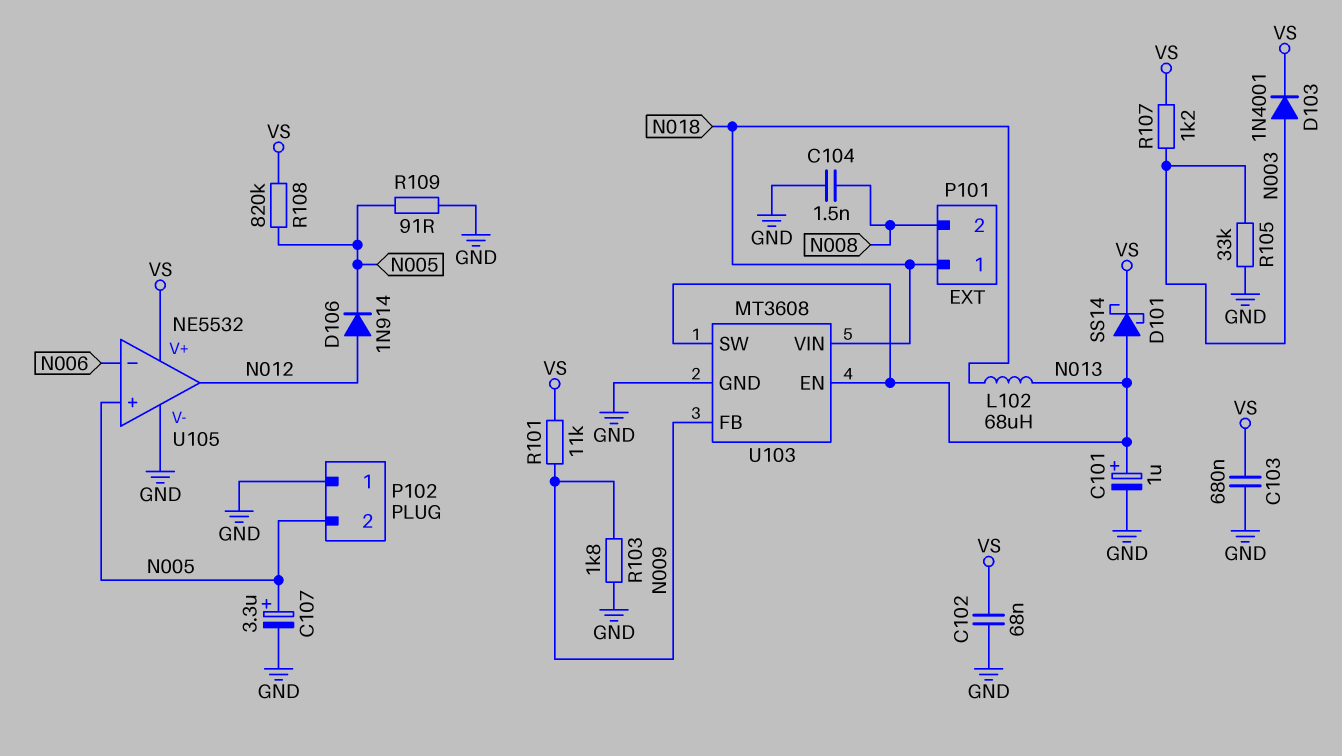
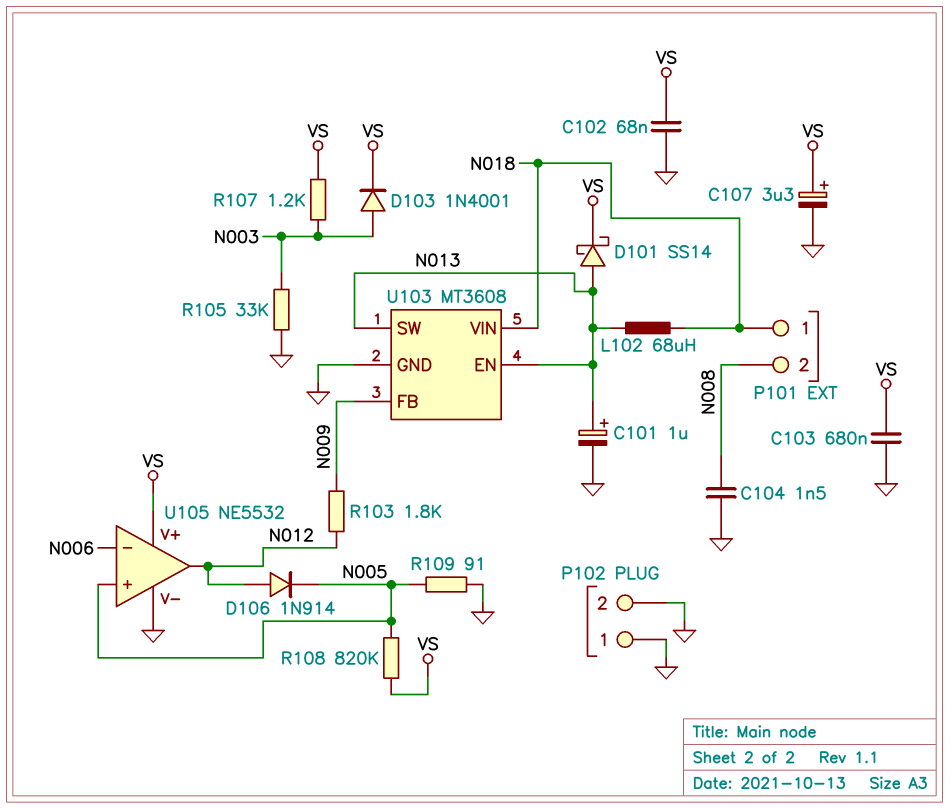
C107: 3.3uF (plus N005, minus GND) -> 3.3uF (plus VS, minus GND)
P102 pin 2: N005 -> GND
R101: 11k (N009, VS) -> none
R103: 1.8k (GND, N009) -> 1.8k (N009, N012)

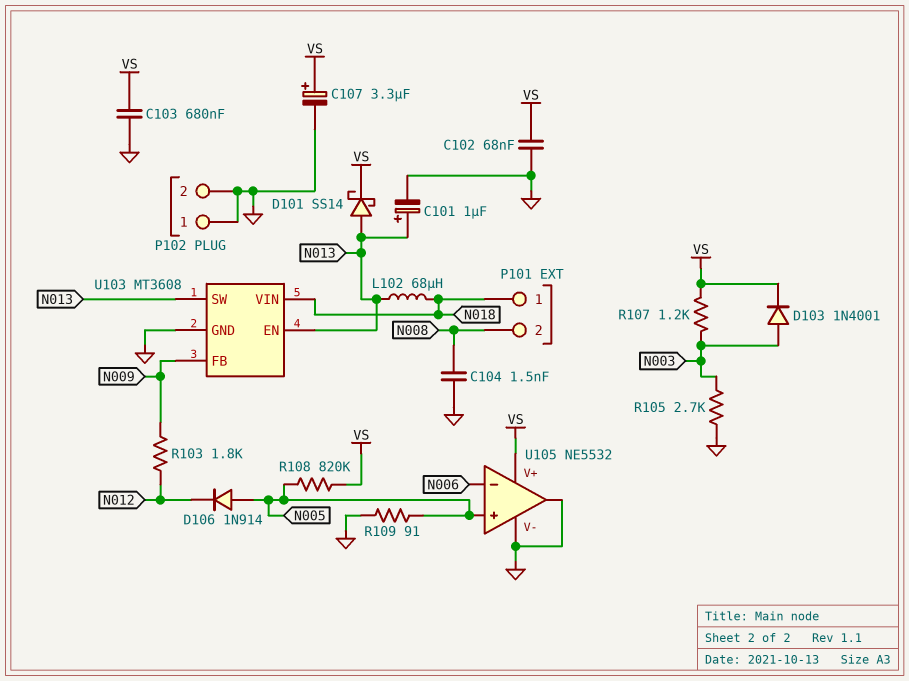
D106: diode 1N914 (A N012, K N005) -> diode 1N914 (A N005, K N012)
R105: 33k (GND, N003) -> 2.7k (GND, N003)
U105 pin out: N012 -> GND

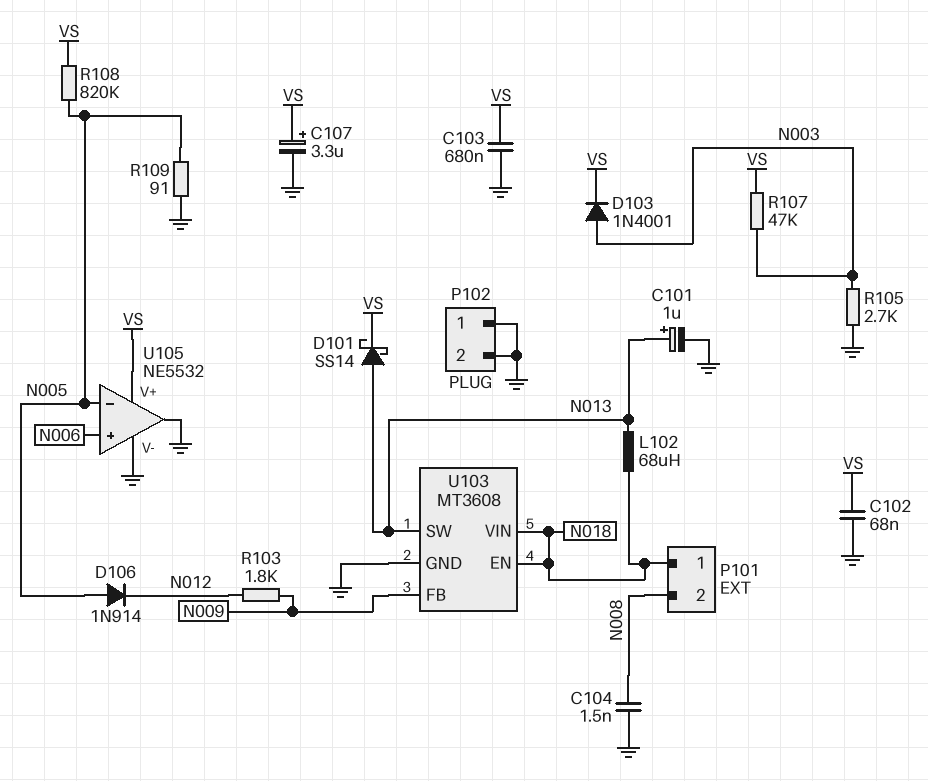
R107: 1.2k (N003, VS) -> 47k (N003, VS)
U103 pin EN: N013 -> N018
U105 pin in+: N005 -> N006
U105 pin in-: N006 -> N005

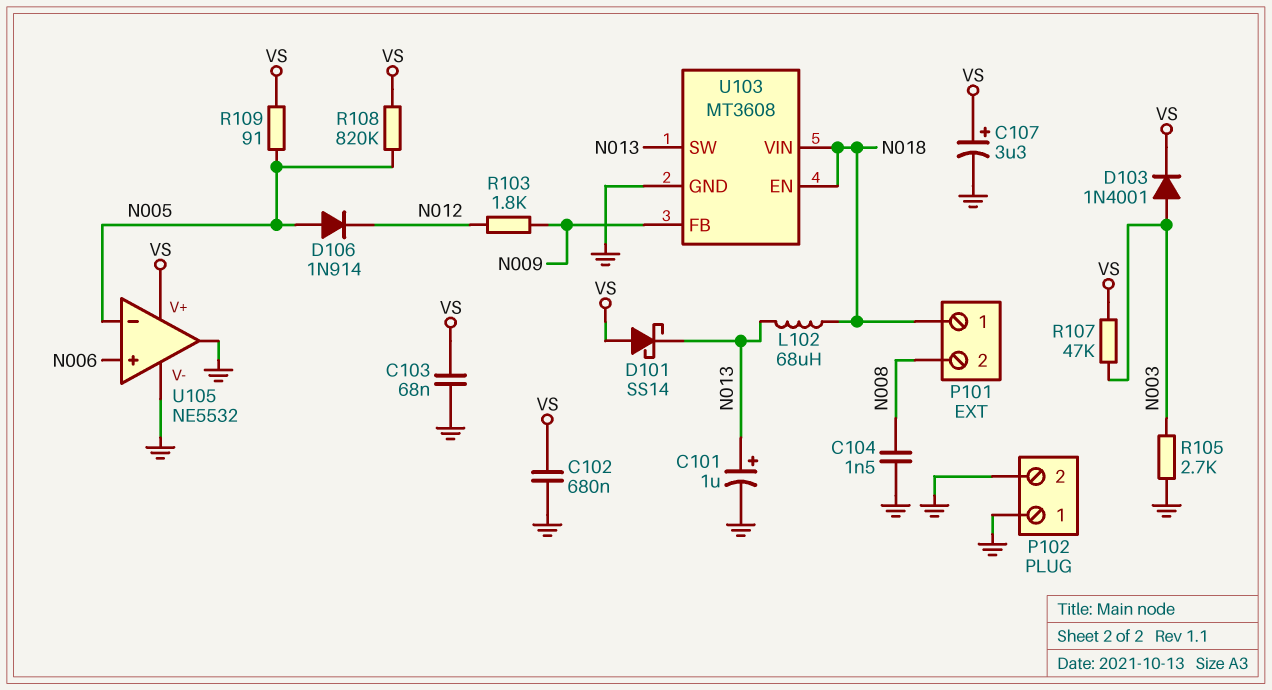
C102: 68nF (GND, VS) -> 680nF (GND, VS)
C103: 680nF (GND, VS) -> 68nF (GND, VS)
D101: schottky SS14 (A N013, K VS) -> schottky SS14 (A VS, K N013)
R109: 91 (GND, N005) -> 91 (N005, VS)

